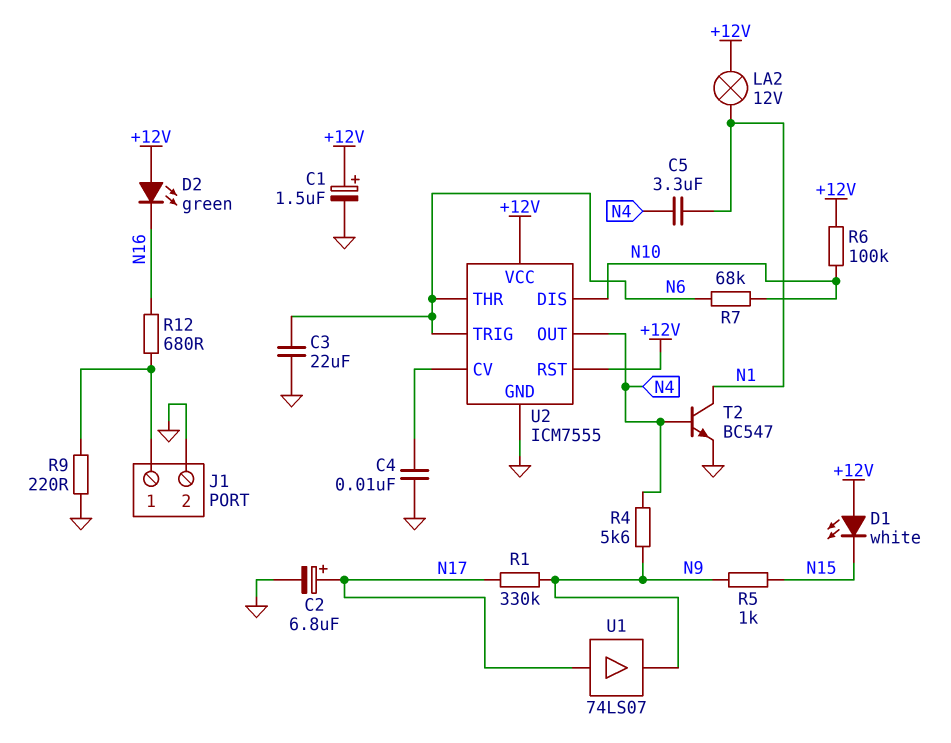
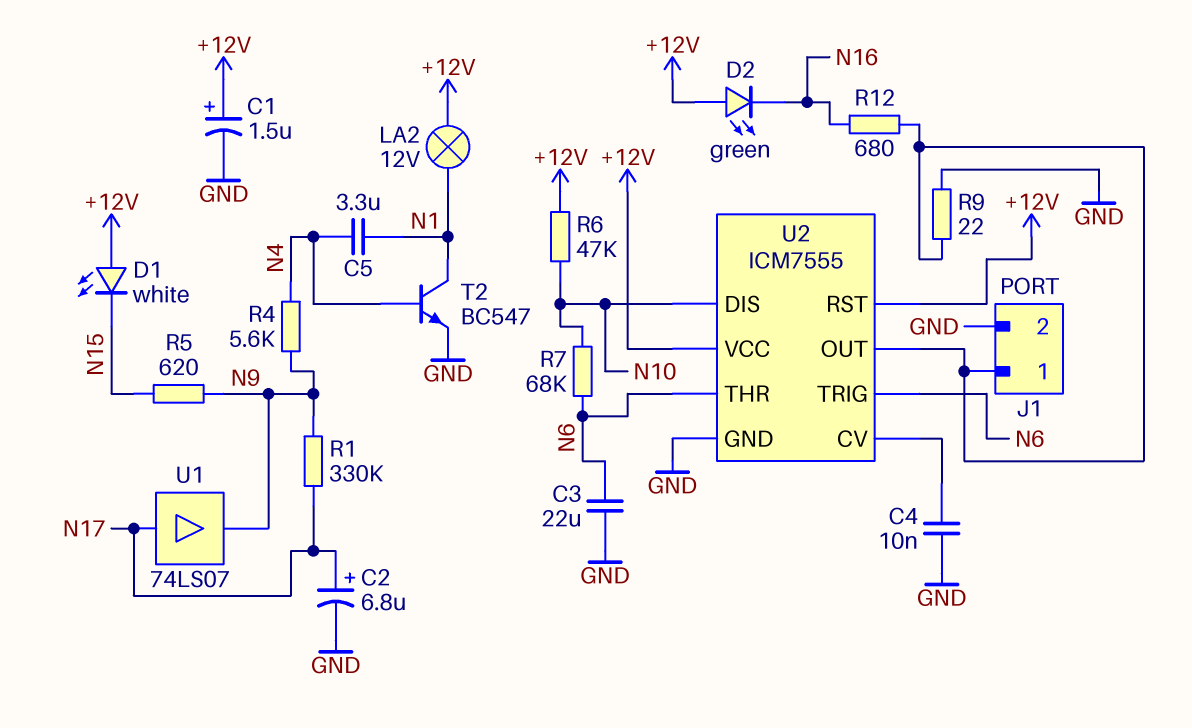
R5: 1k (N9, N15) -> 620 (N9, N15)
R6: 100k (+12V, N10) -> 47k (+12V, N10)
R9: 220 (GND, J1/1) -> 22 (GND, J1/1)
U2 pin OUT: N4 -> J1/1

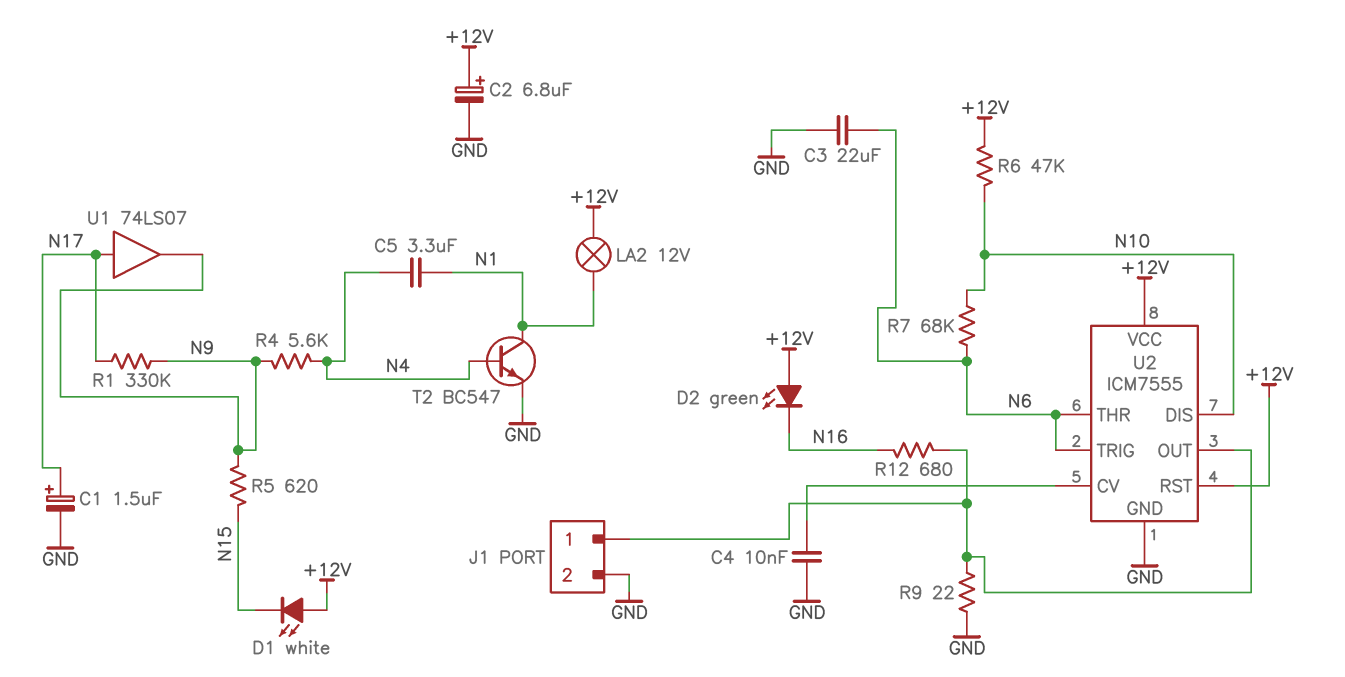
C1: 1.5uF (plus +12V, minus GND) -> 1.5uF (plus N17, minus GND)
C2: 6.8uF (plus N17, minus GND) -> 6.8uF (plus +12V, minus GND)

